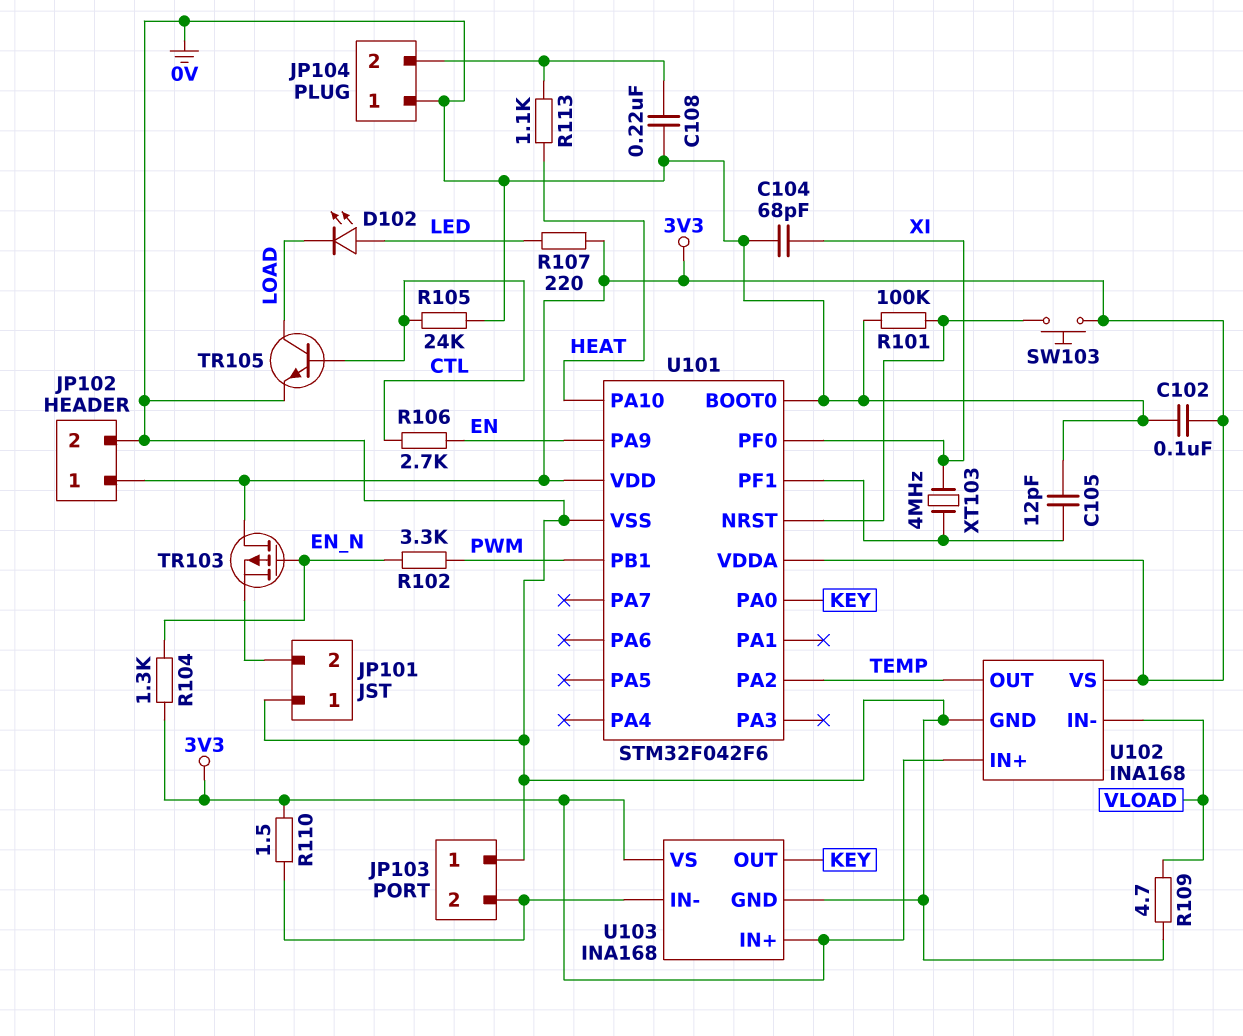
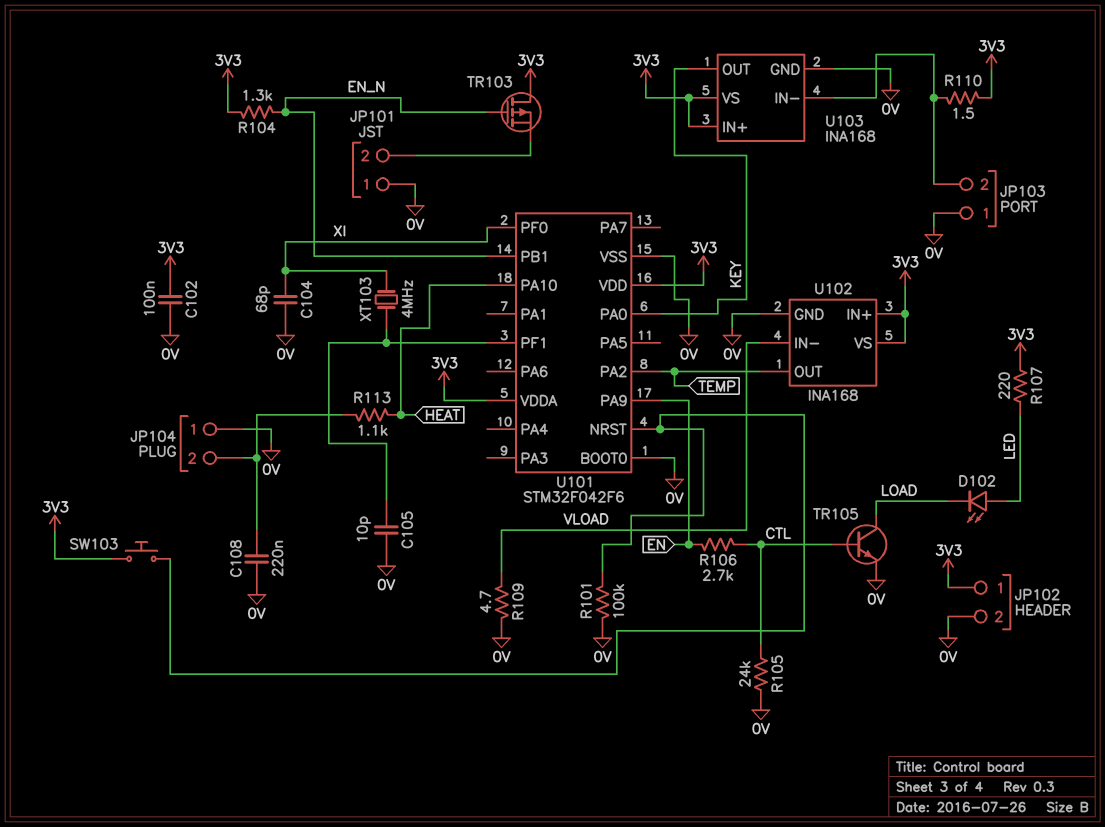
C105: 12pF (0V, U101/PF1) -> 10pF (0V, U101/PF1)
R102: 3.3k (EN_N, PWM) -> none
U101 pin PB1: PWM -> EN_N

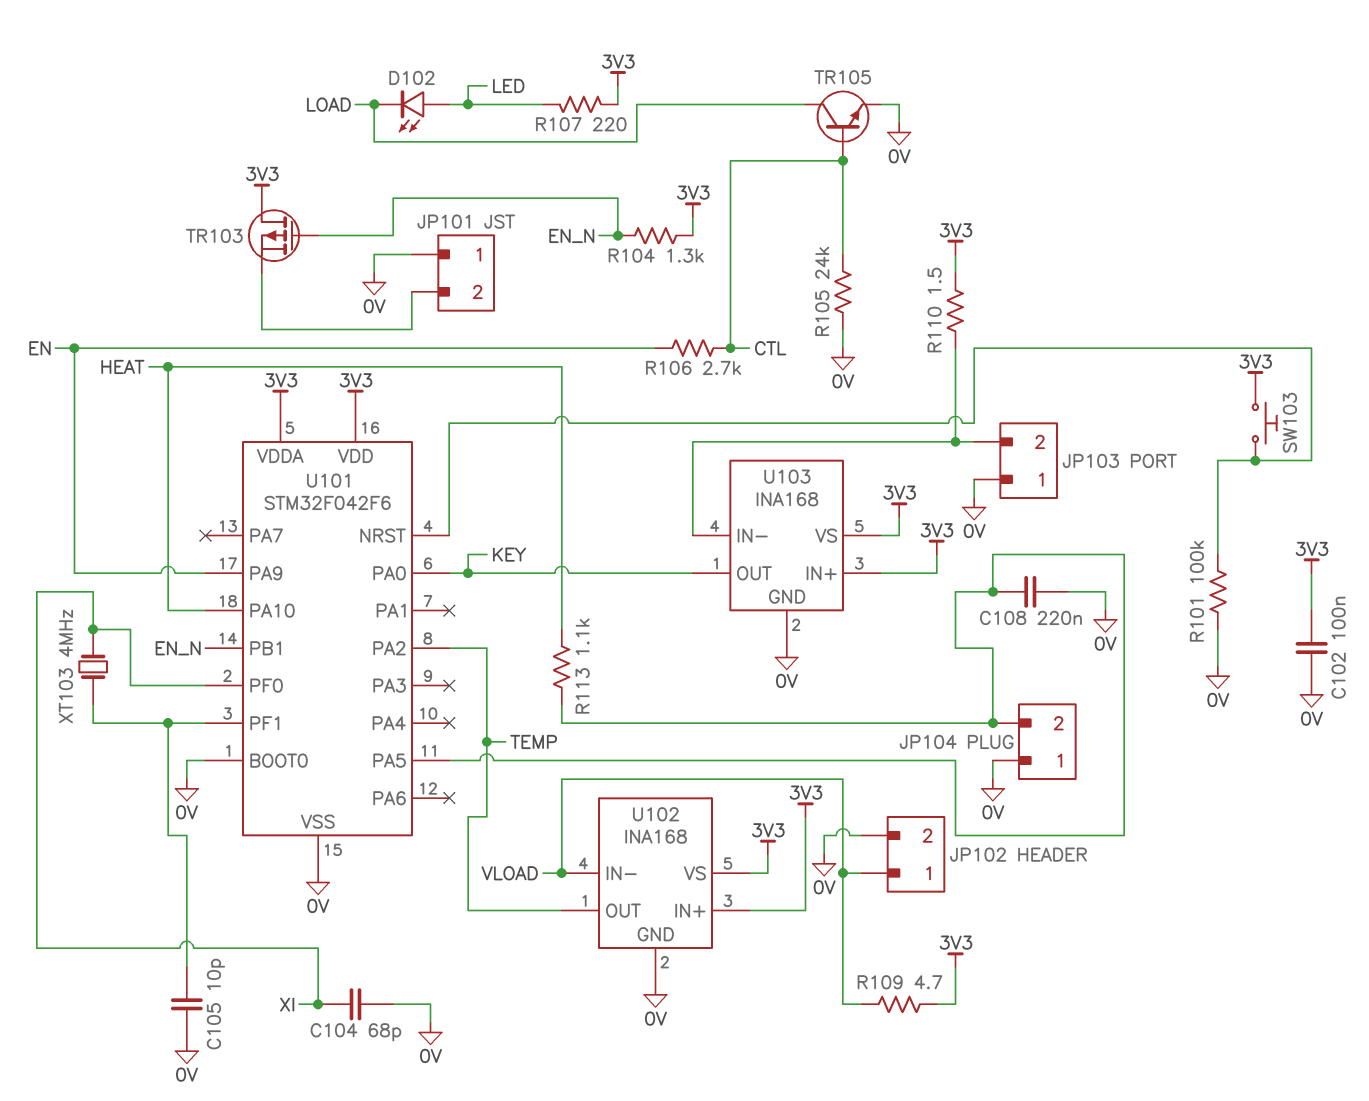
JP102 pin 1: 3V3 -> VLOAD
R109: 4.7 (0V, VLOAD) -> 4.7 (3V3, VLOAD)
U101 pin PA5: none -> JP104/2

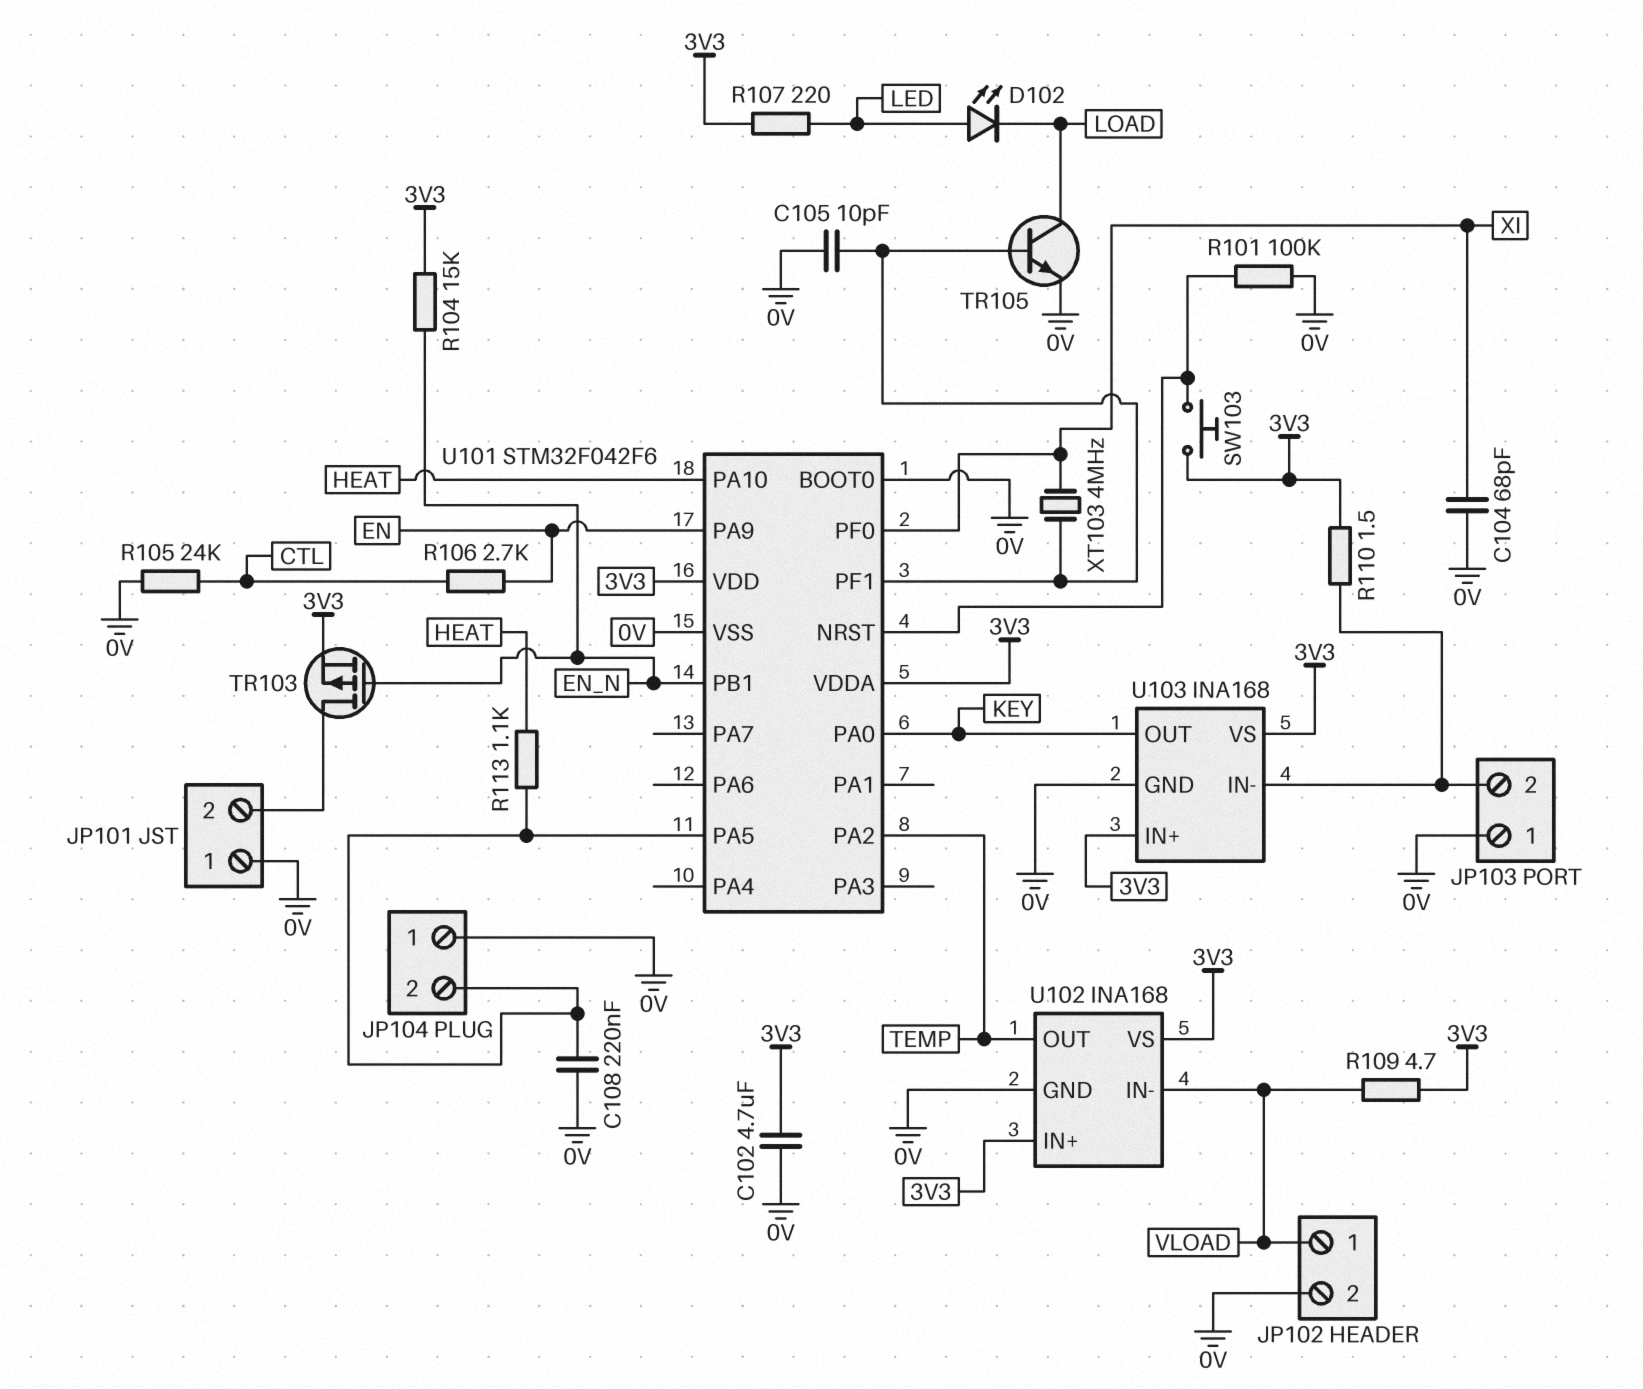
C102: 100nF (0V, 3V3) -> 4.7uF (0V, 3V3)
R104: 1.3k (3V3, EN_N) -> 15k (3V3, EN_N)
TR103: PMOS (G EN_N, D 3V3, S JP101/2) -> PMOS (G EN_N, D JP101/2, S 3V3)
TR105: NPN (B CTL, C LOAD, E 0V) -> NPN (B U101/PF1, C LOAD, E 0V)

